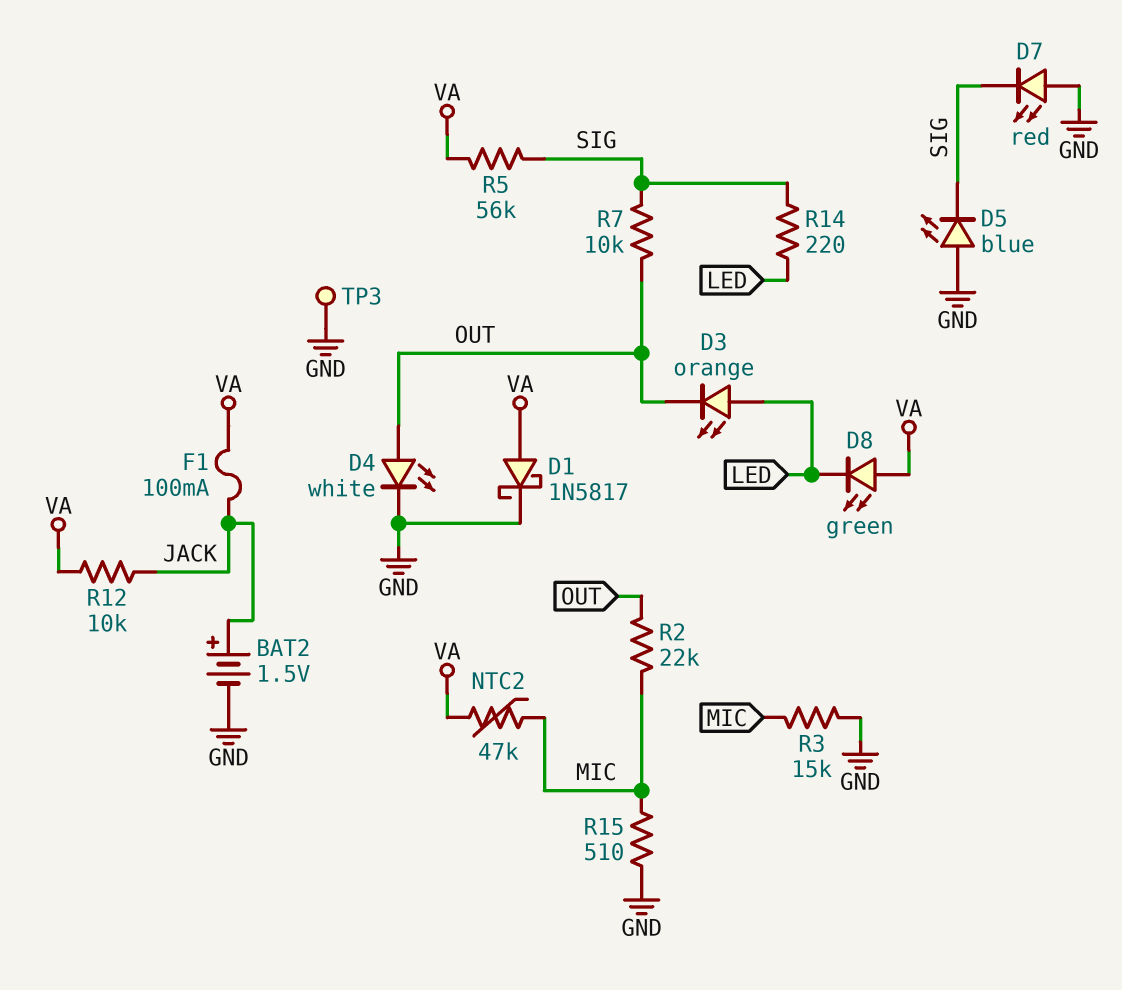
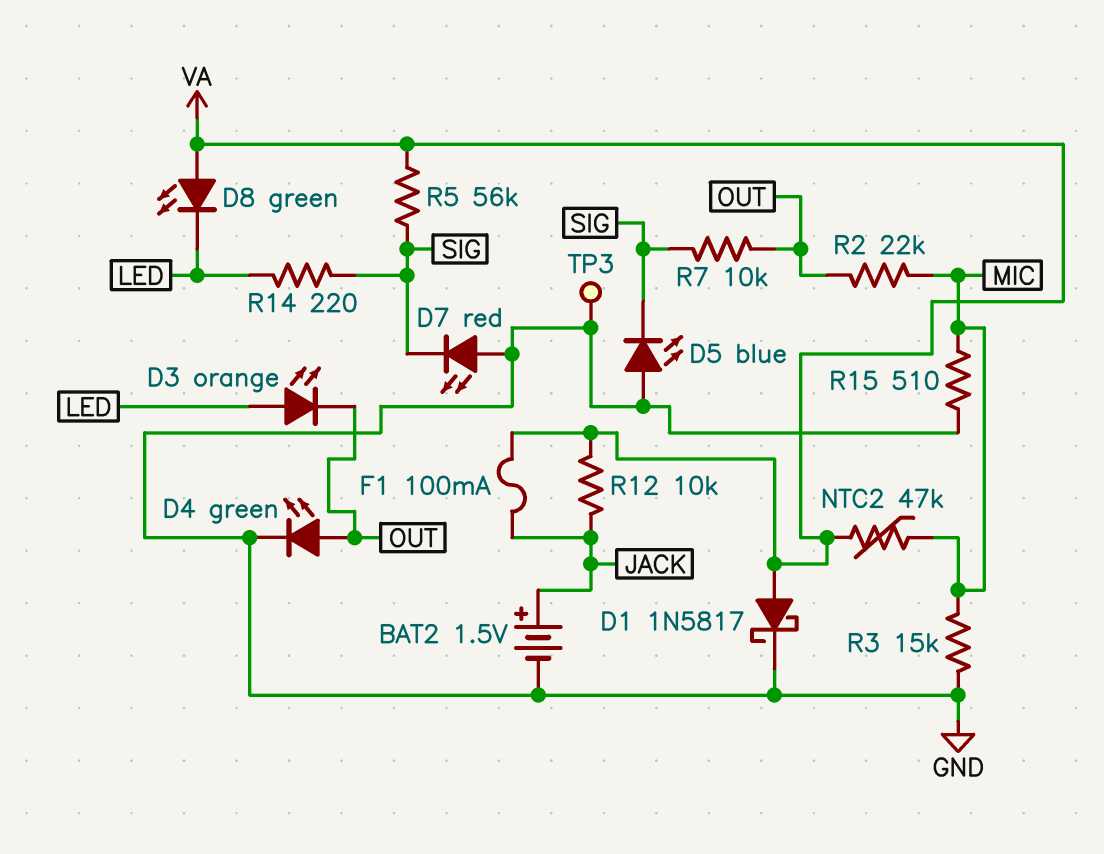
D4: LED white (A OUT, K GND) -> LED green (A OUT, K GND)

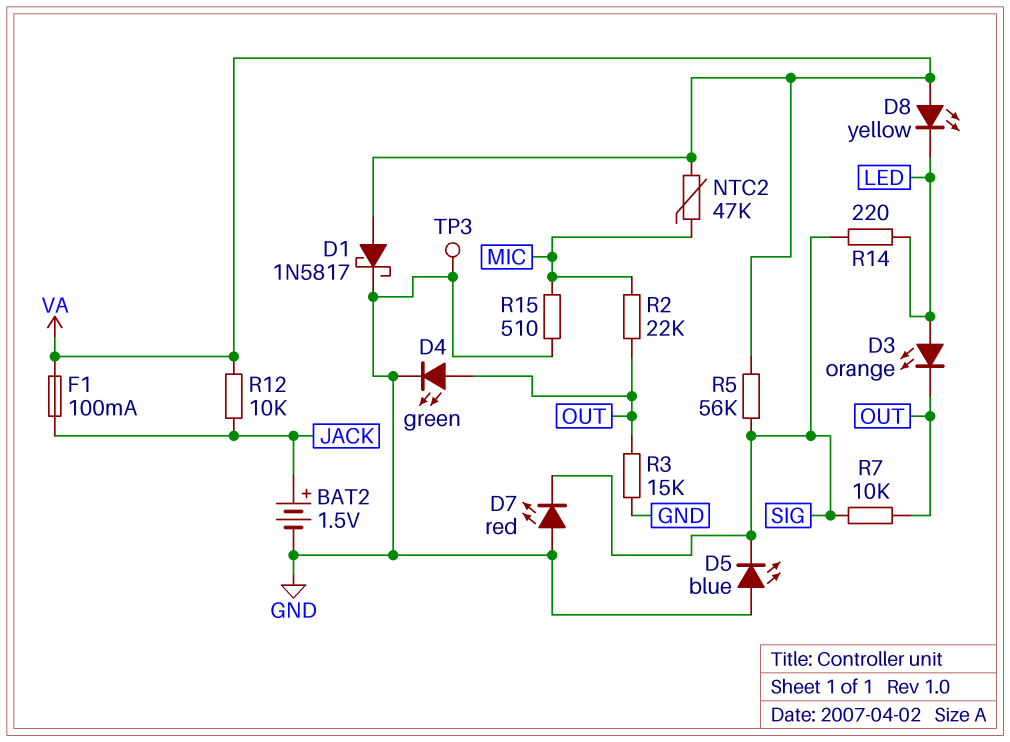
D8: LED green (A VA, K LED) -> LED yellow (A VA, K LED)
R3: 15k (GND, MIC) -> 15k (GND, OUT)

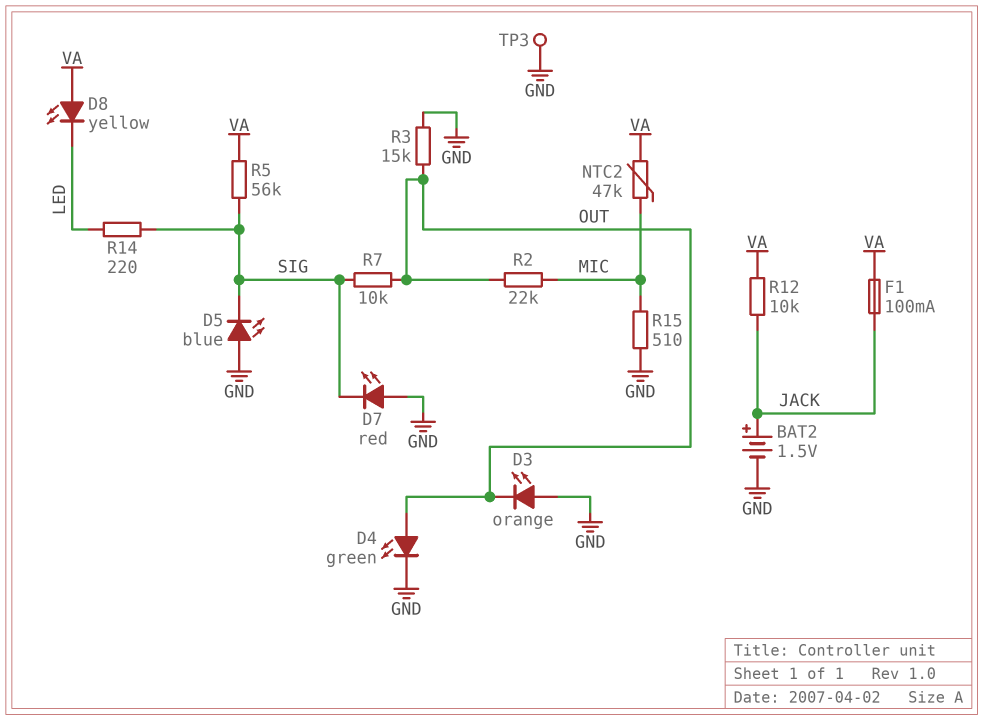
D1: schottky 1N5817 (A VA, K GND) -> none
D3: LED orange (A LED, K OUT) -> LED orange (A GND, K OUT)

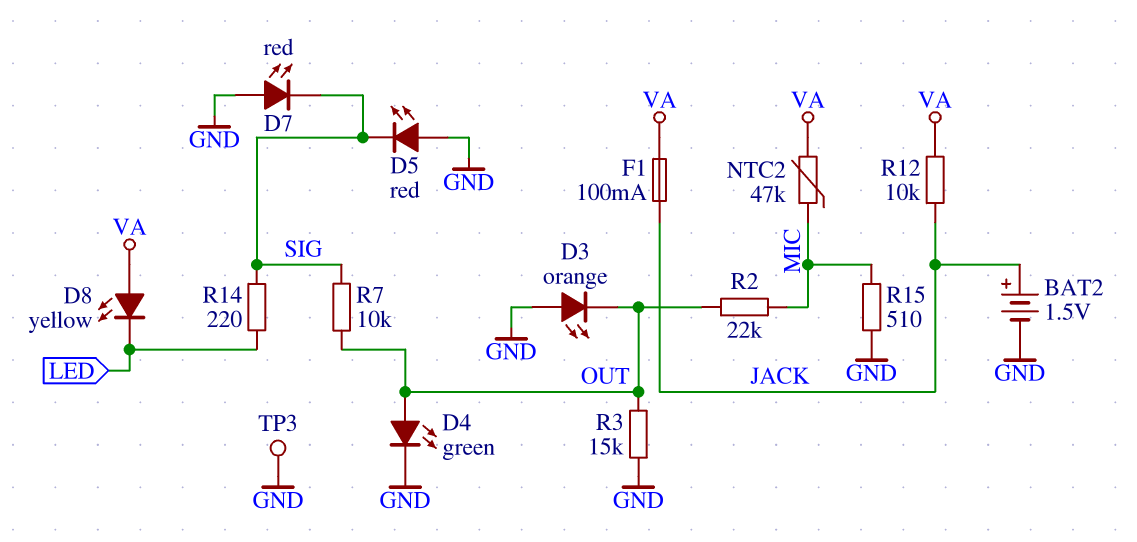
D5: LED blue (A GND, K SIG) -> LED red (A GND, K SIG)
R5: 56k (SIG, VA) -> none

